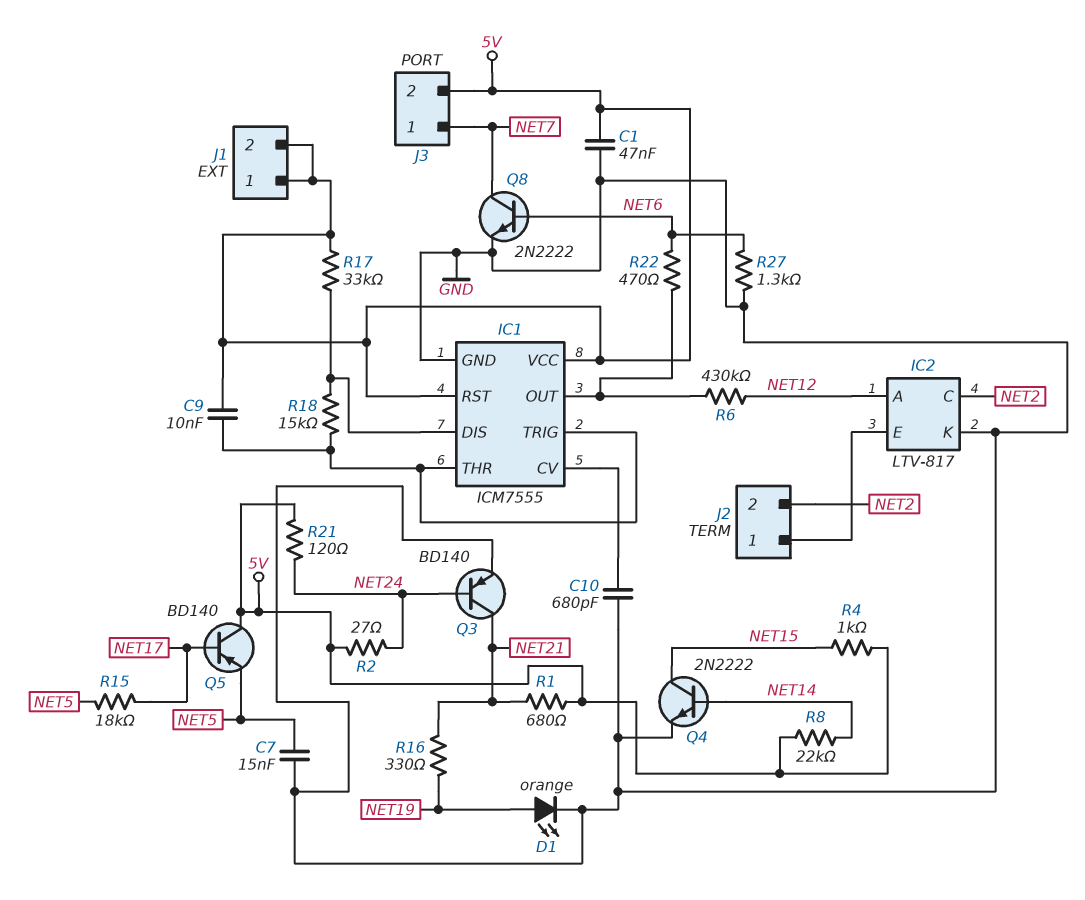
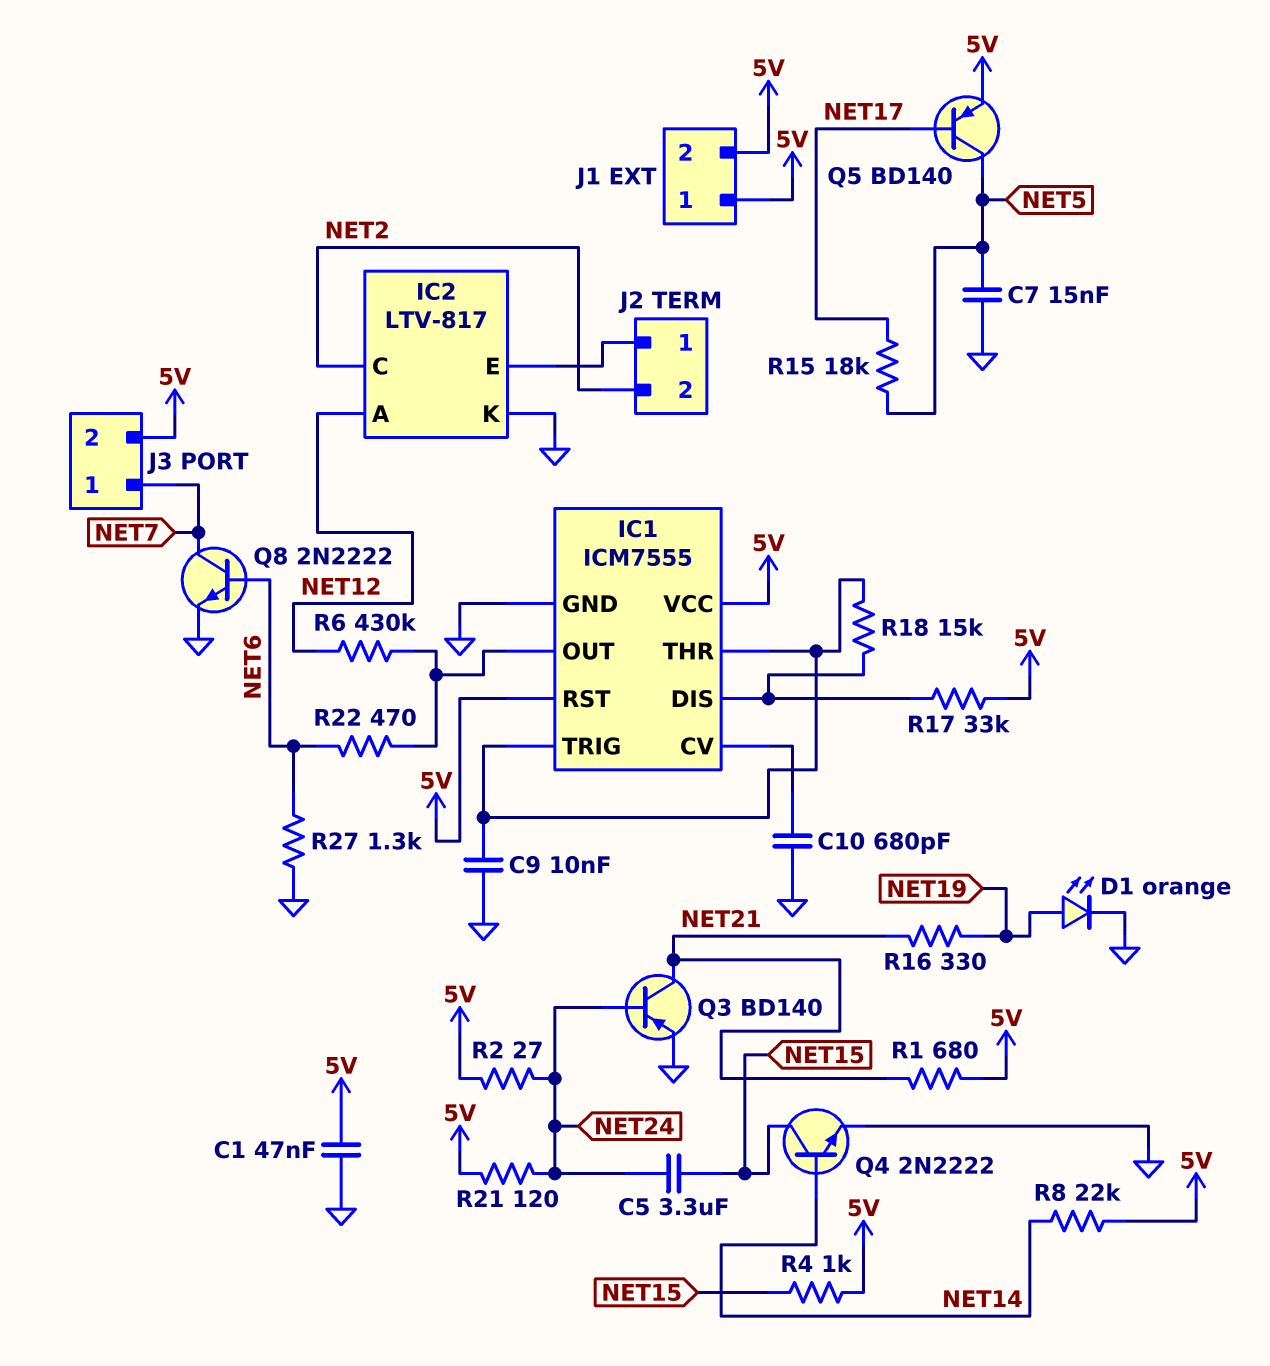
C5: none -> 3.3uF (NET15, NET24)
C9: 10nF (5V, IC1/THR) -> 10nF (GND, IC1/THR)
Q5: PNP BD140 (B NET17, C 5V, E NET5) -> PNP BD140 (B NET17, C NET5, E 5V)

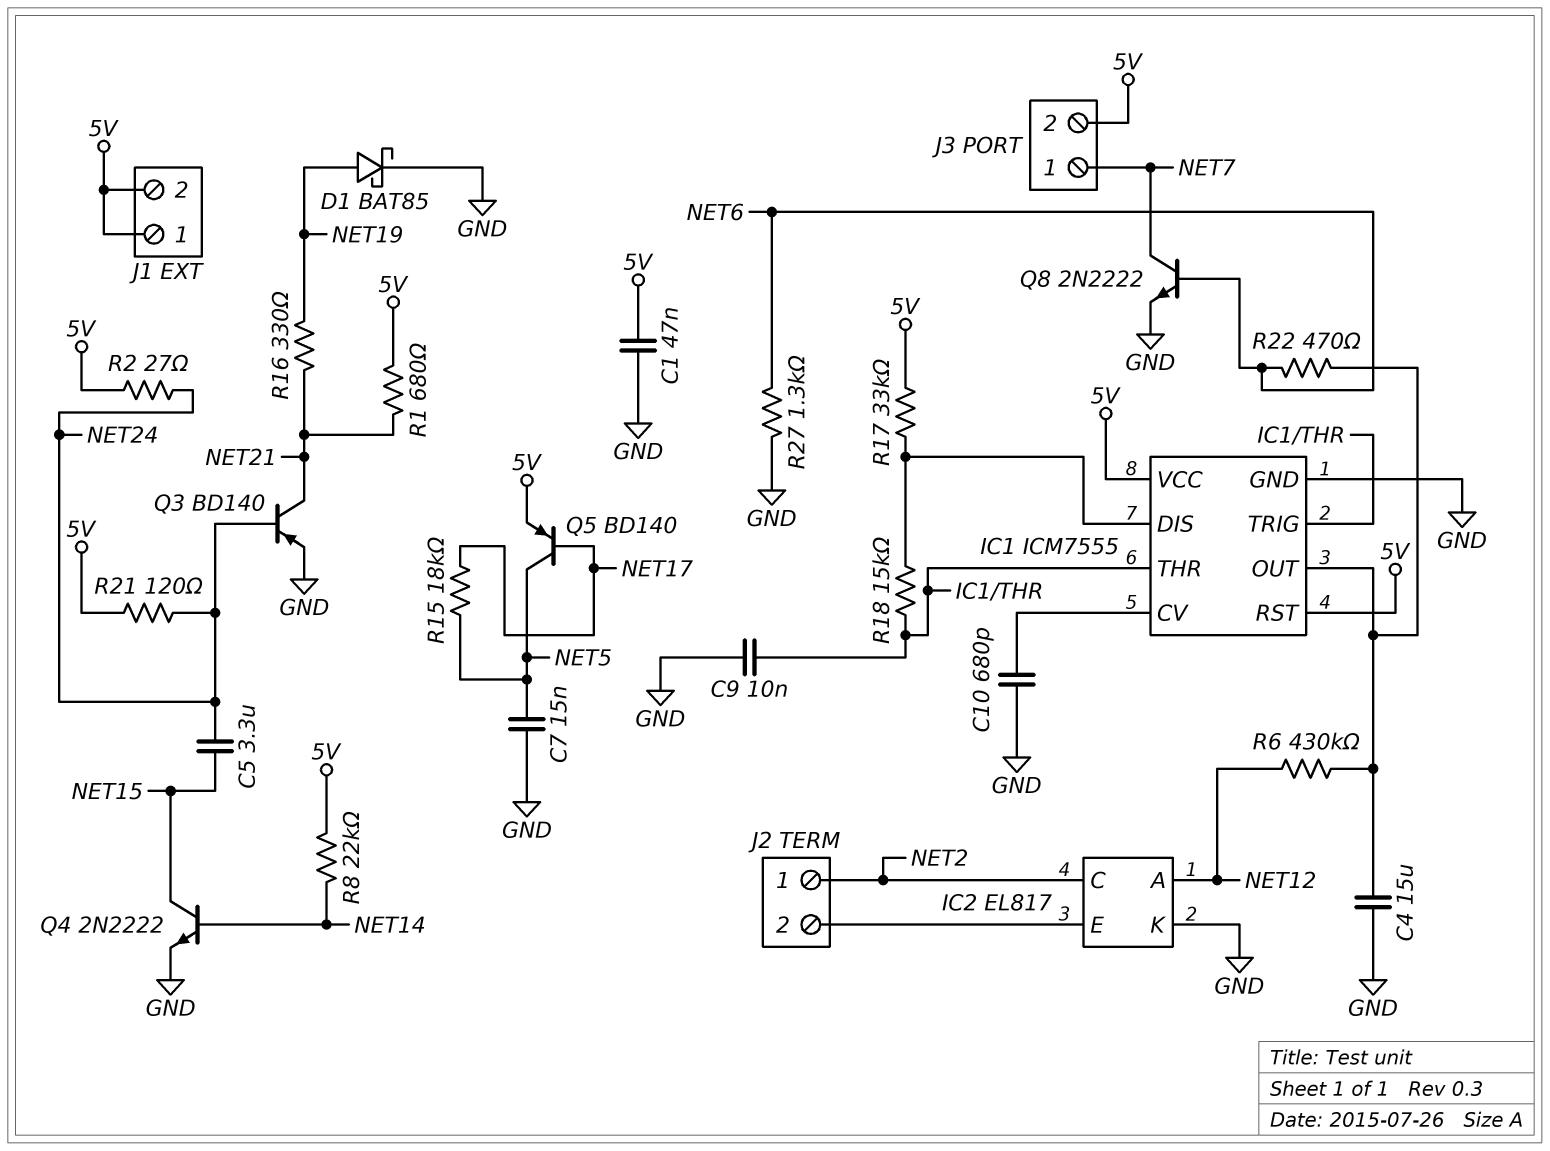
C4: none -> 15uF (GND, IC1/OUT)
D1: LED orange (A NET19, K GND) -> schottky BAT85 (A NET19, K GND)
IC2: LTV-817 -> EL817
J2 pin 1: IC2/E -> NET2
J2 pin 2: NET2 -> IC2/E
R4: 1k (5V, NET15) -> none

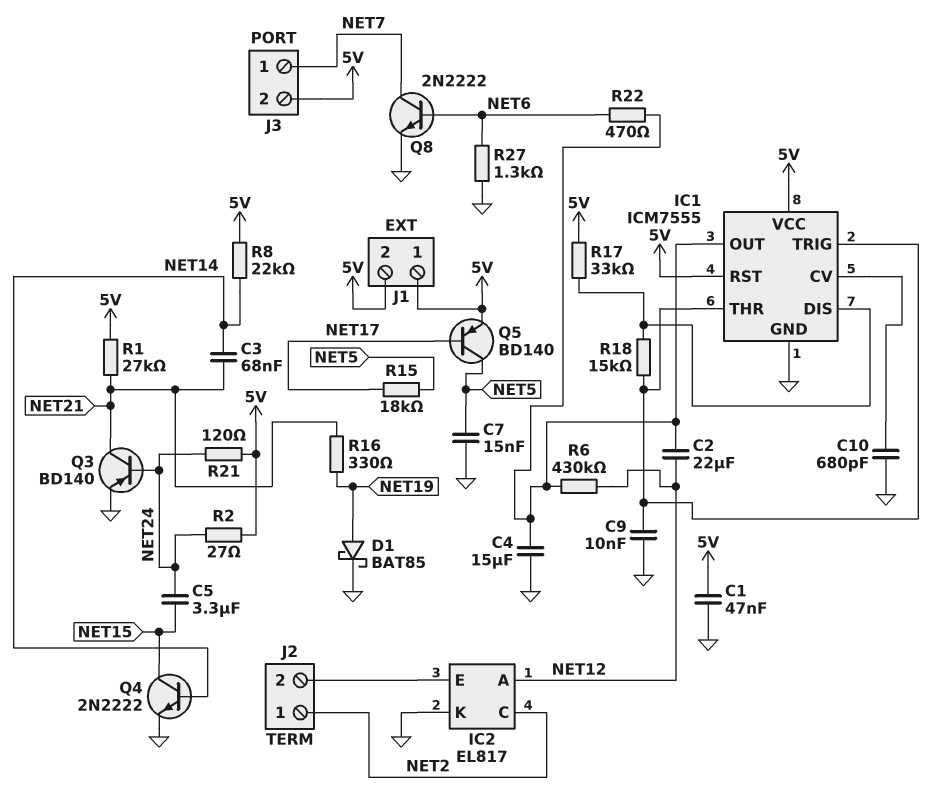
C2: none -> 22uF (IC1/OUT, NET12)
C3: none -> 68nF (NET14, NET21)
R1: 680 (5V, NET21) -> 27k (5V, NET21)

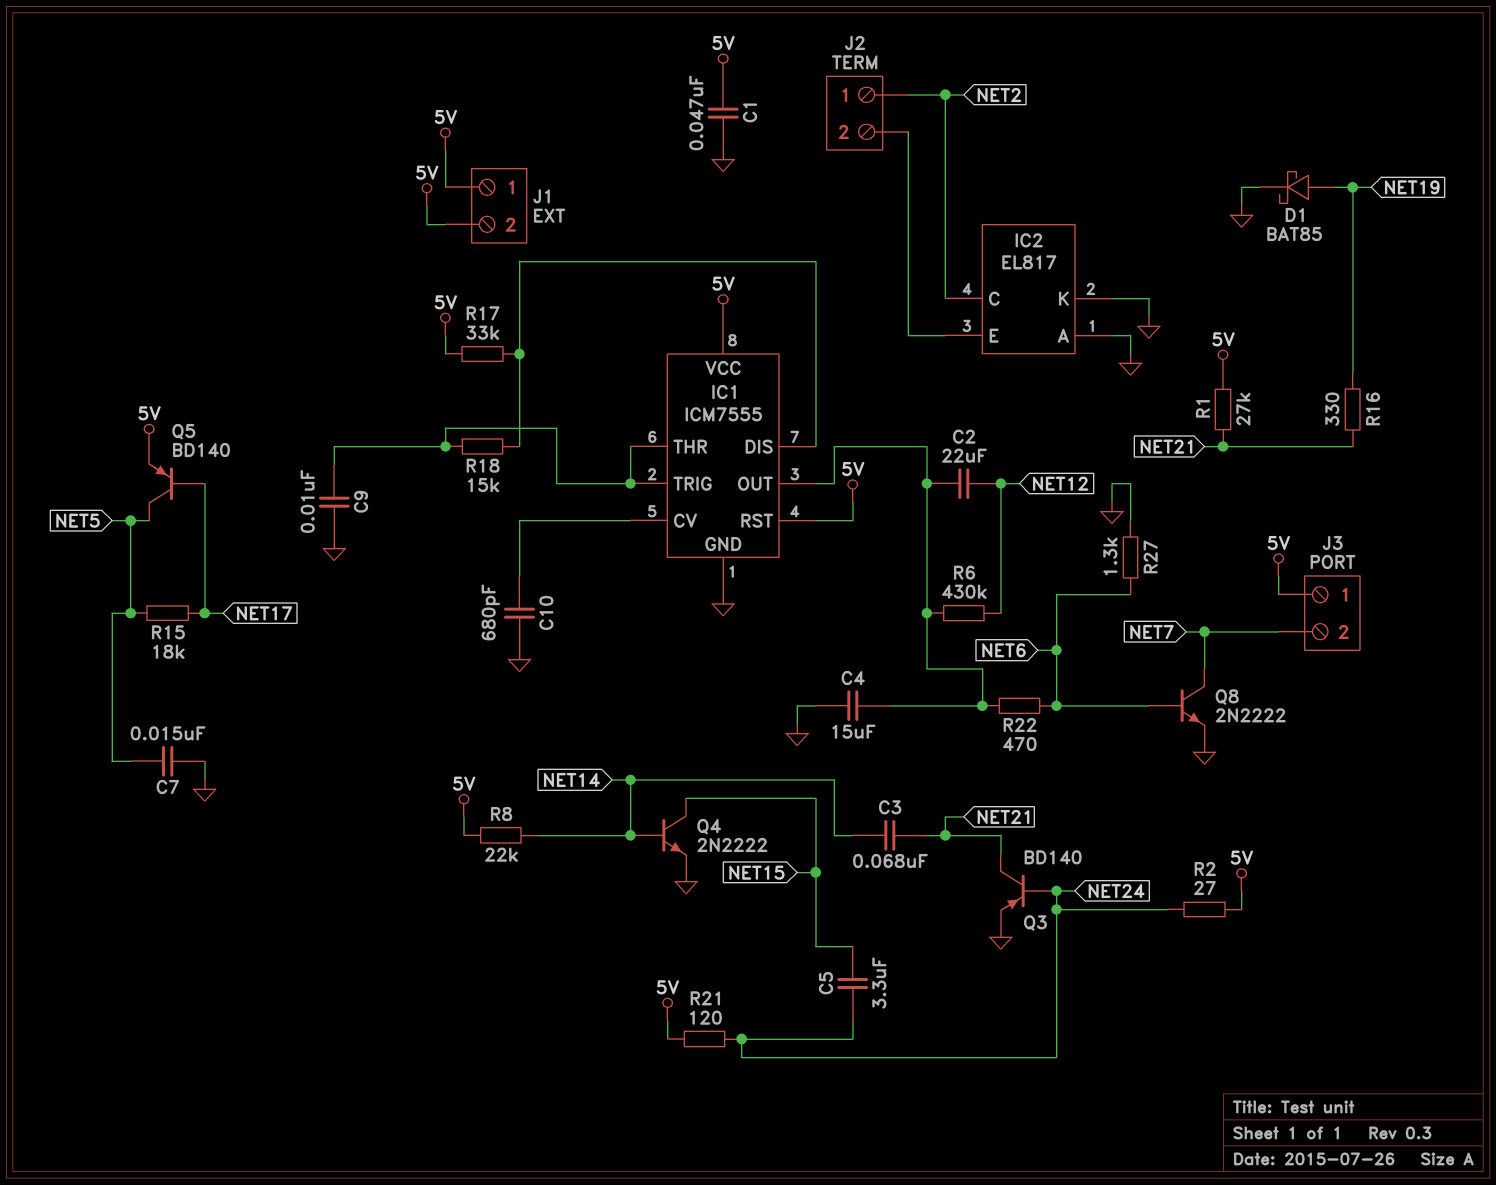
IC2 pin A: NET12 -> GND
J3 pin 1: NET7 -> 5V
J3 pin 2: 5V -> NET7

